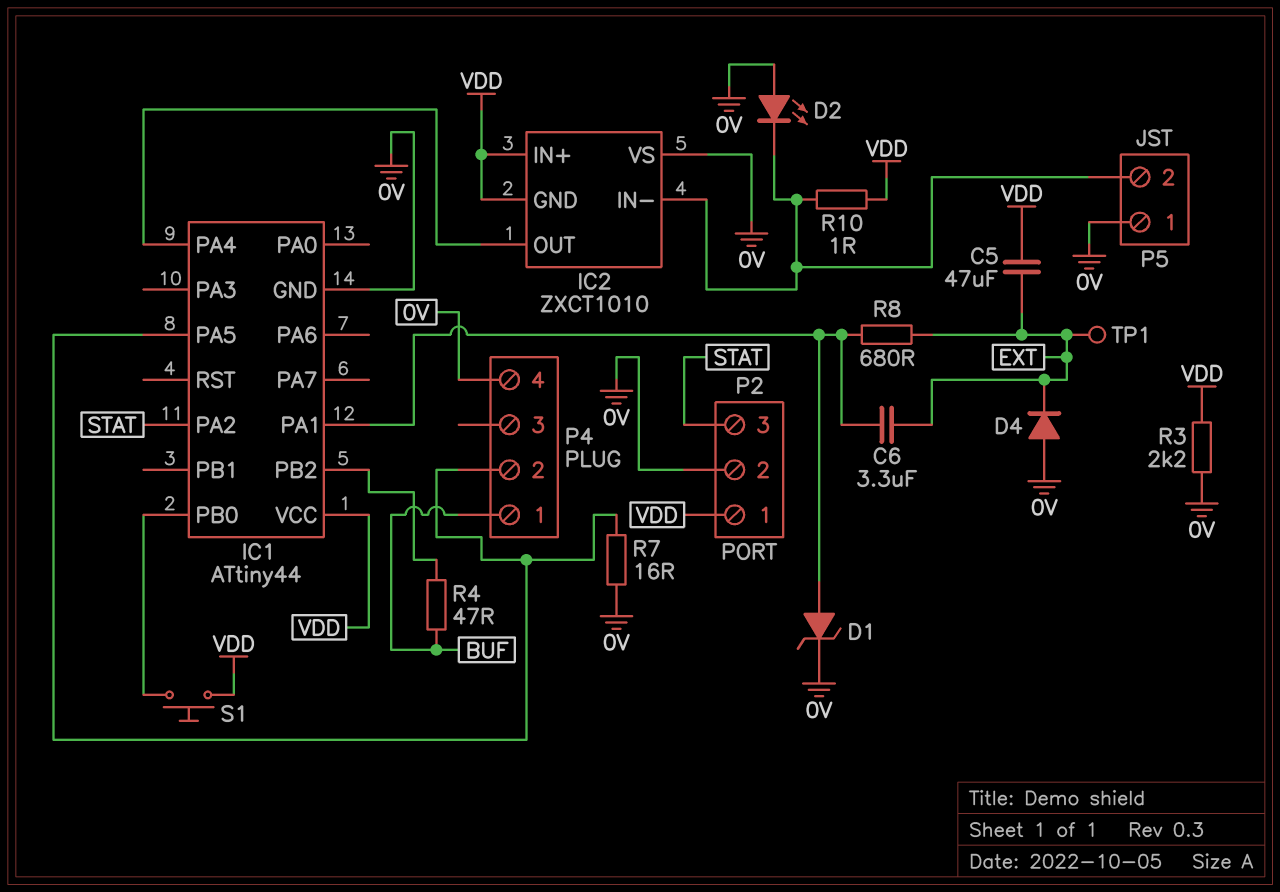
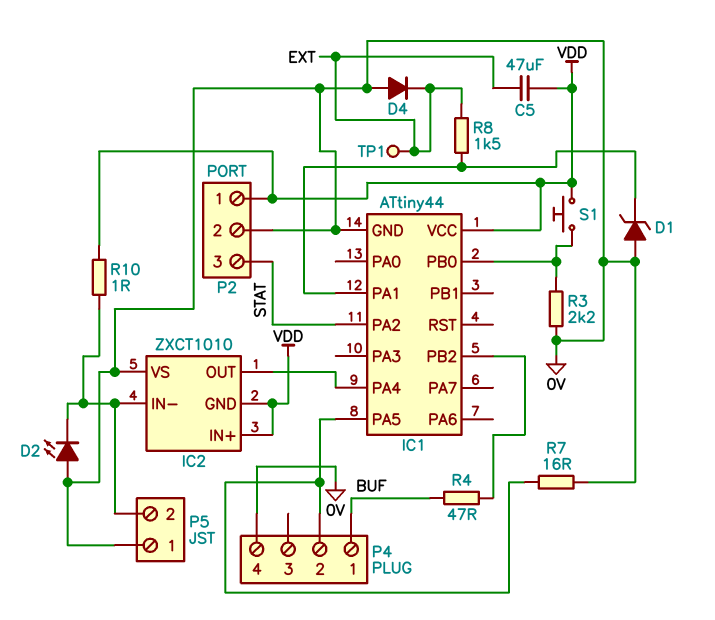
C6: 3.3uF (EXT, IC1/PA1) -> none
D1: zener (A IC1/PA1, K 0V) -> zener (A 0V, K IC1/PA1)
R3: 2.2k (0V, VDD) -> 2.2k (0V, IC1/PB0)
R8: 680 (EXT, IC1/PA1) -> 1.5k (EXT, IC1/PA1)

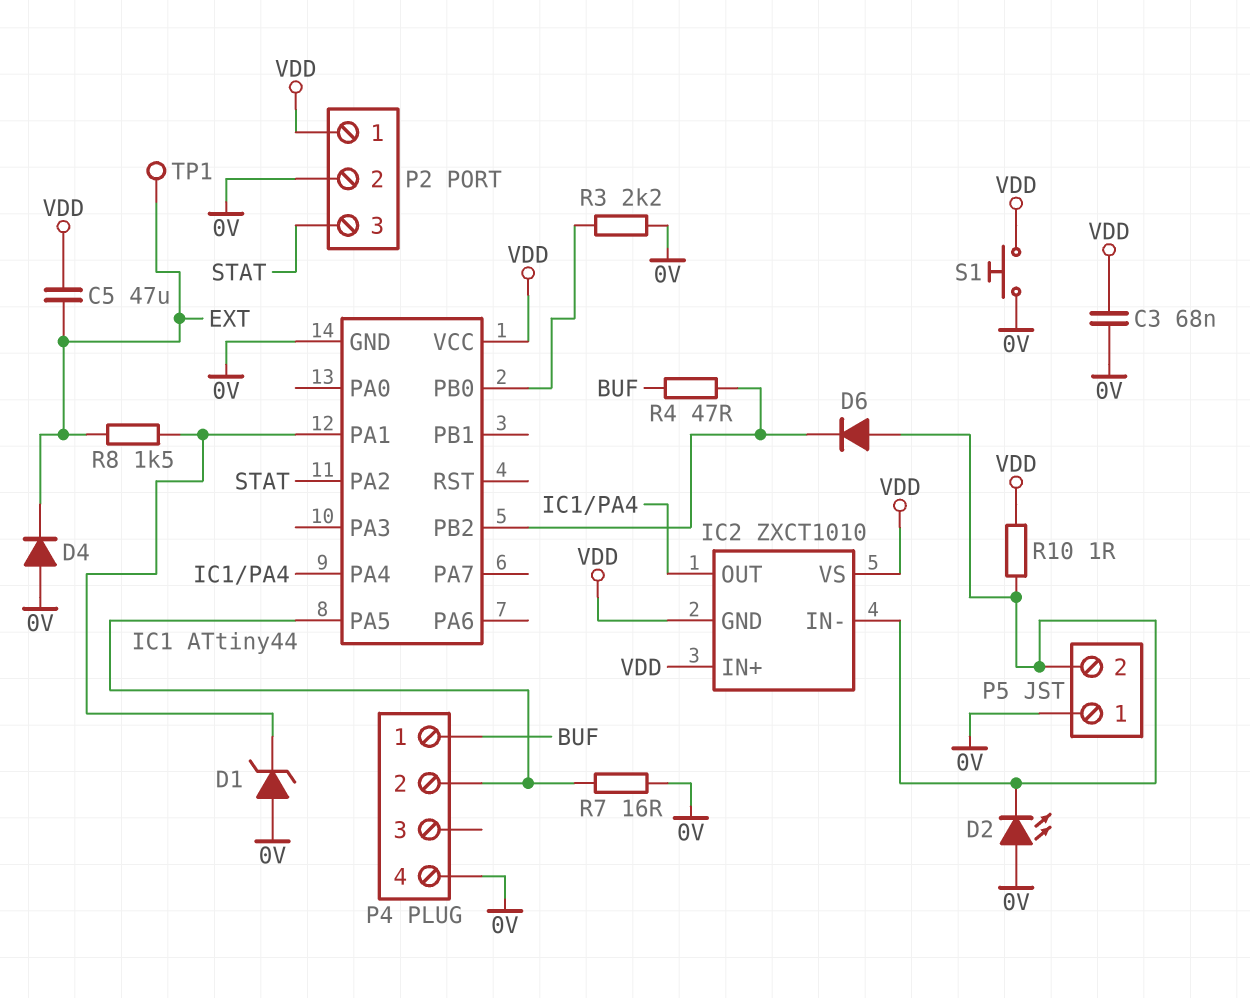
C3: none -> 68nF (0V, VDD)
D6: none -> diode (A IC2/IN-, K IC1/PB2)
IC2 pin VS: 0V -> VDD
S1: button (IC1/PB0, VDD) -> button (0V, VDD)

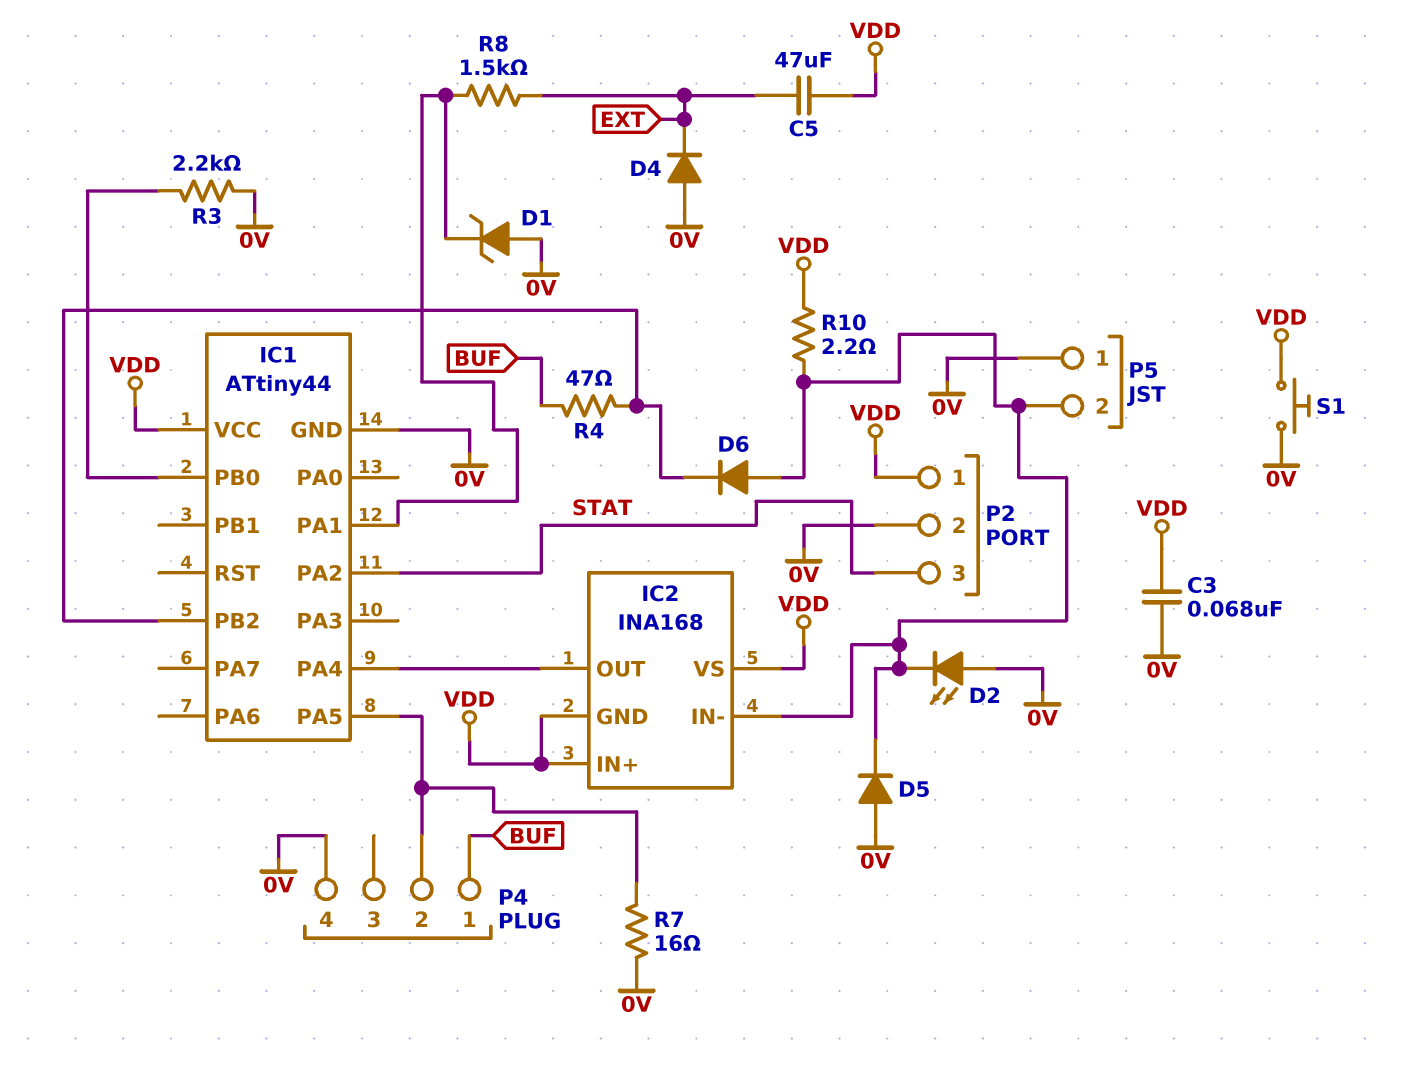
D5: none -> diode (A 0V, K IC2/IN-)
IC2: ZXCT1010 -> INA168
R10: 1 (IC2/IN-, VDD) -> 2.2 (IC2/IN-, VDD)
TP1: test point (EXT) -> none

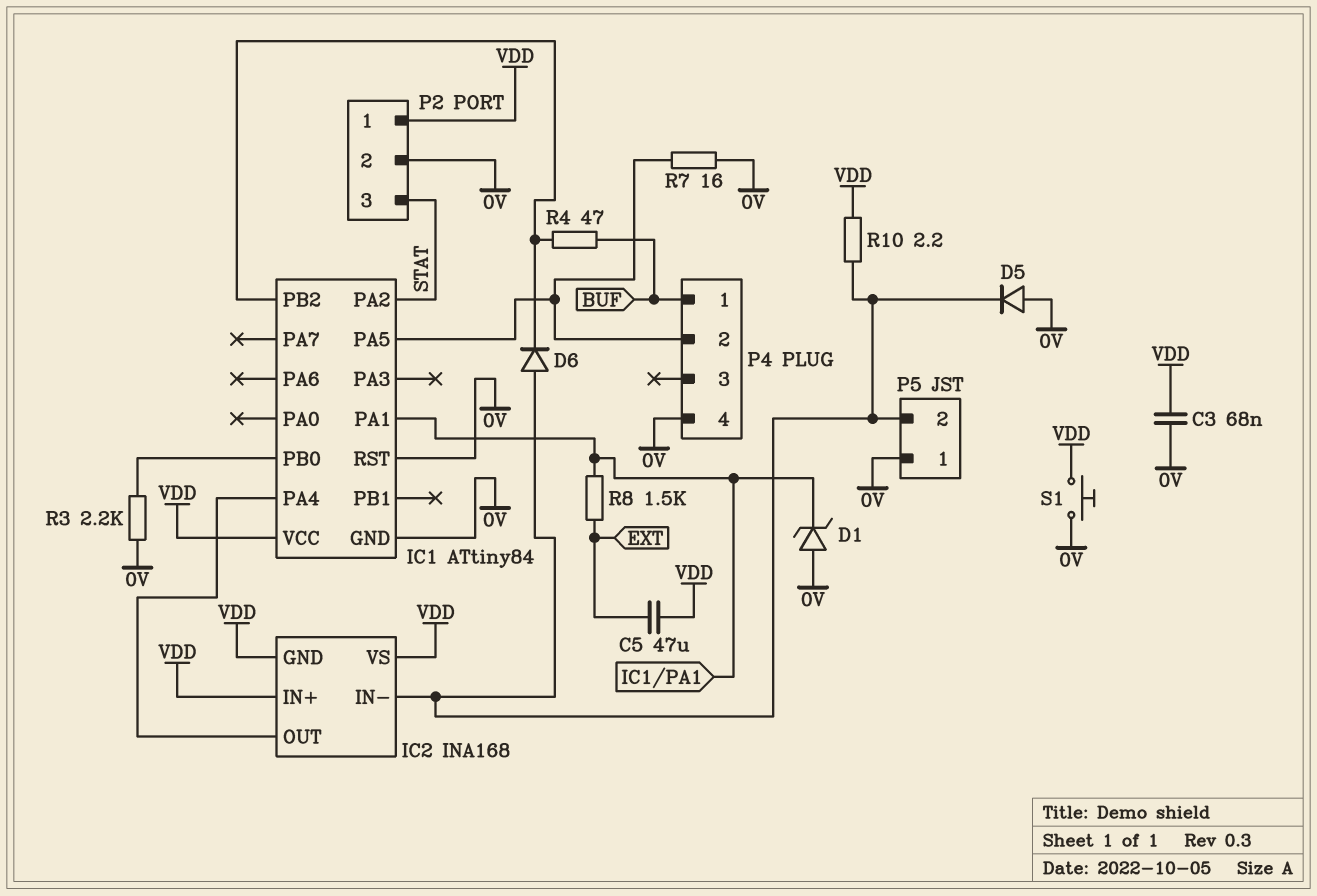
D2: LED (A 0V, K IC2/IN-) -> none
D4: diode (A 0V, K EXT) -> none
IC1: ATtiny44 -> ATtiny84
IC1 pin RST: none -> 0V

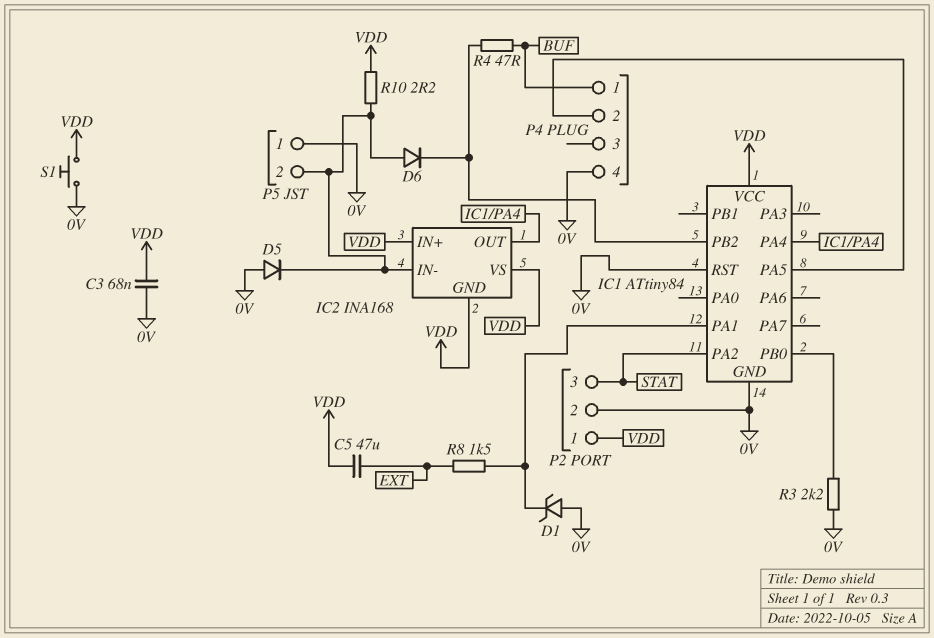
R7: 16 (0V, IC1/PA5) -> none

